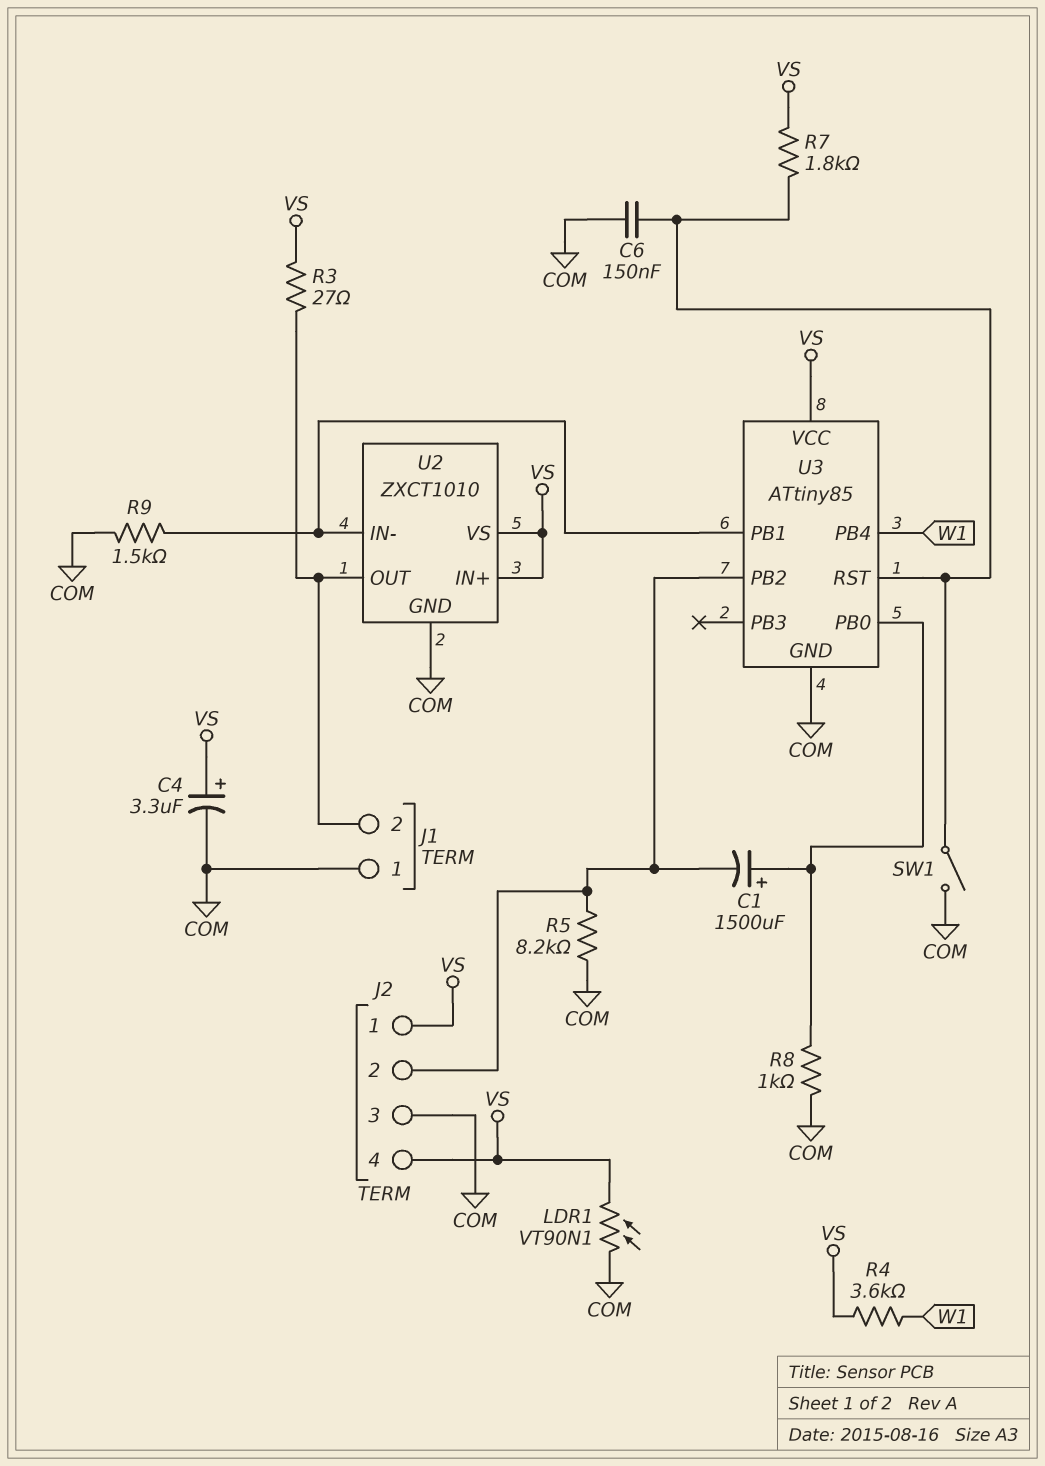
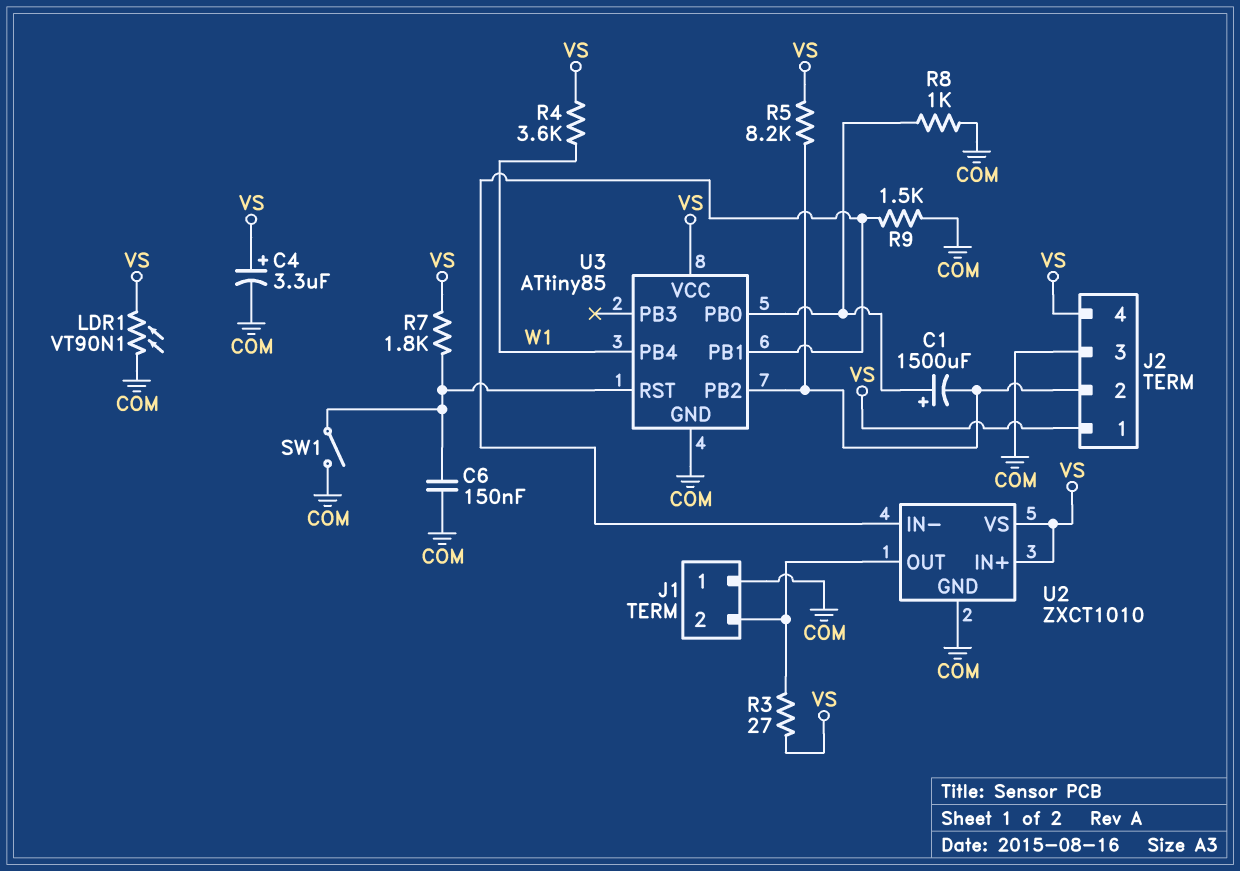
R5: 8.2k (COM, J2/2) -> 8.2k (J2/2, VS)

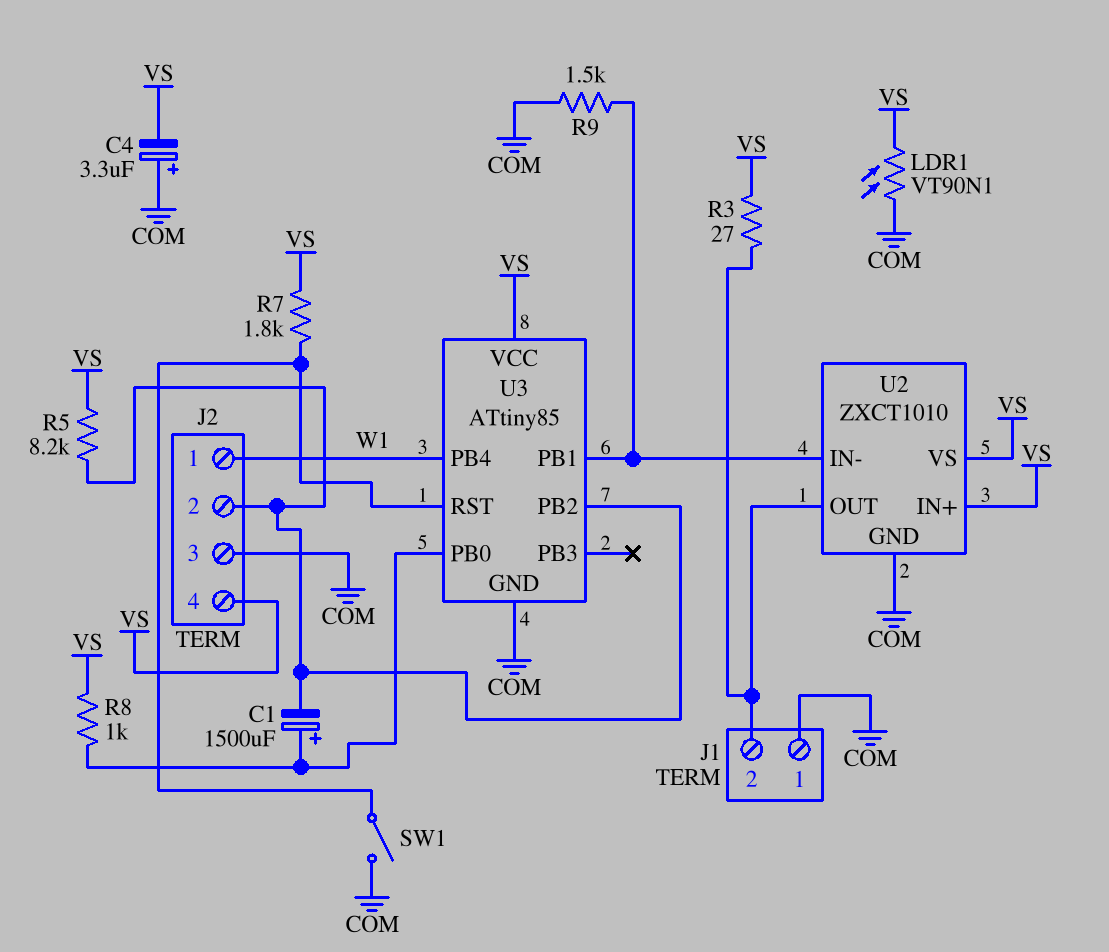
C4: 3.3uF (plus VS, minus COM) -> 3.3uF (plus COM, minus VS)
C6: 150nF (COM, U3/RST) -> none
J2 pin 1: VS -> W1
R4: 3.6k (VS, W1) -> none
R8: 1k (COM, U3/PB0) -> 1k (U3/PB0, VS)

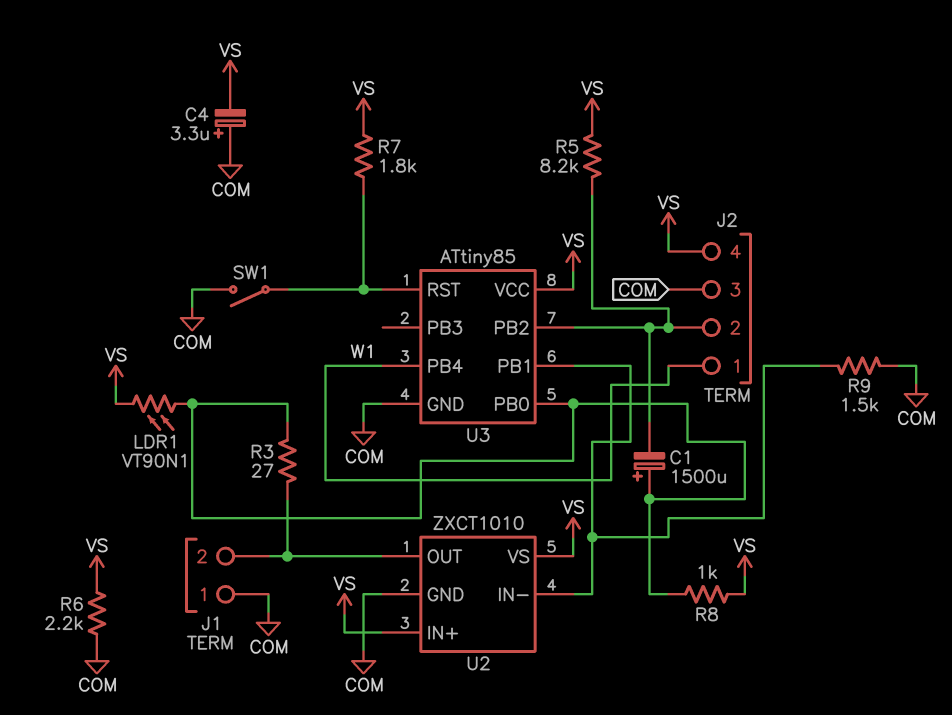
LDR1: VT90N1 (COM, VS) -> VT90N1 (U3/PB0, VS)
R3: 27 (J1/2, VS) -> 27 (J1/2, U3/PB0)
R6: none -> 2.2k (COM, VS)

